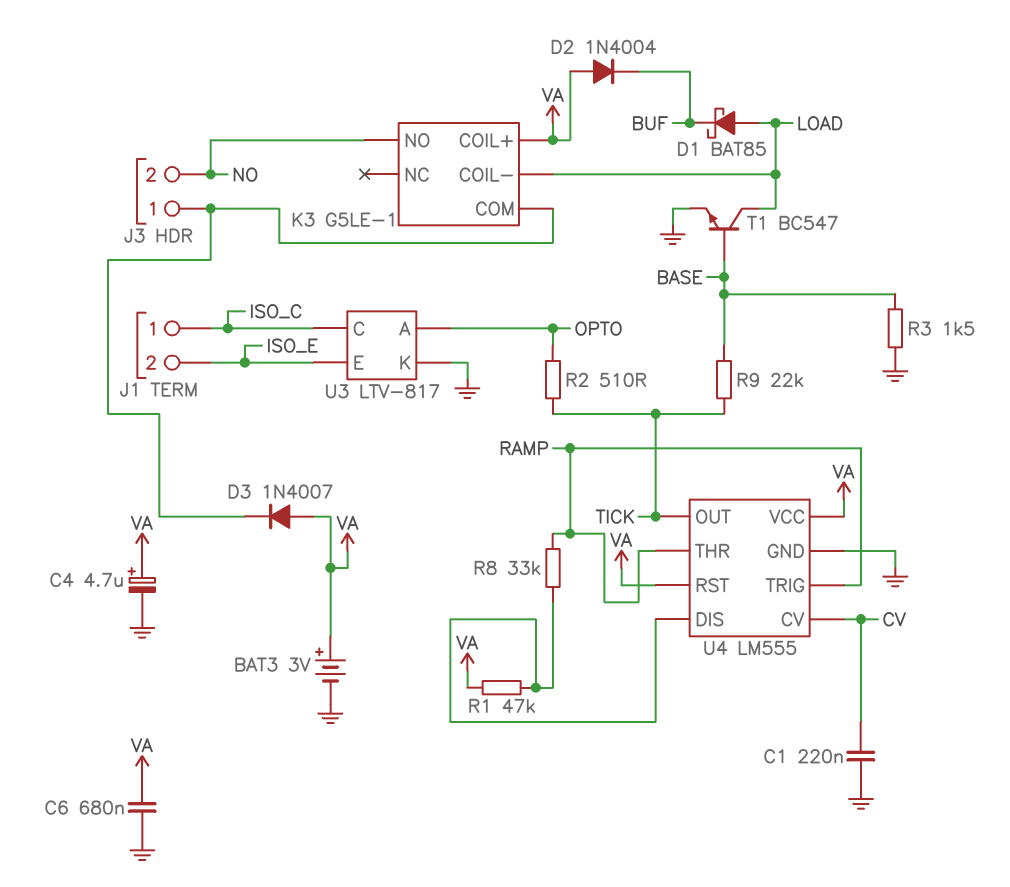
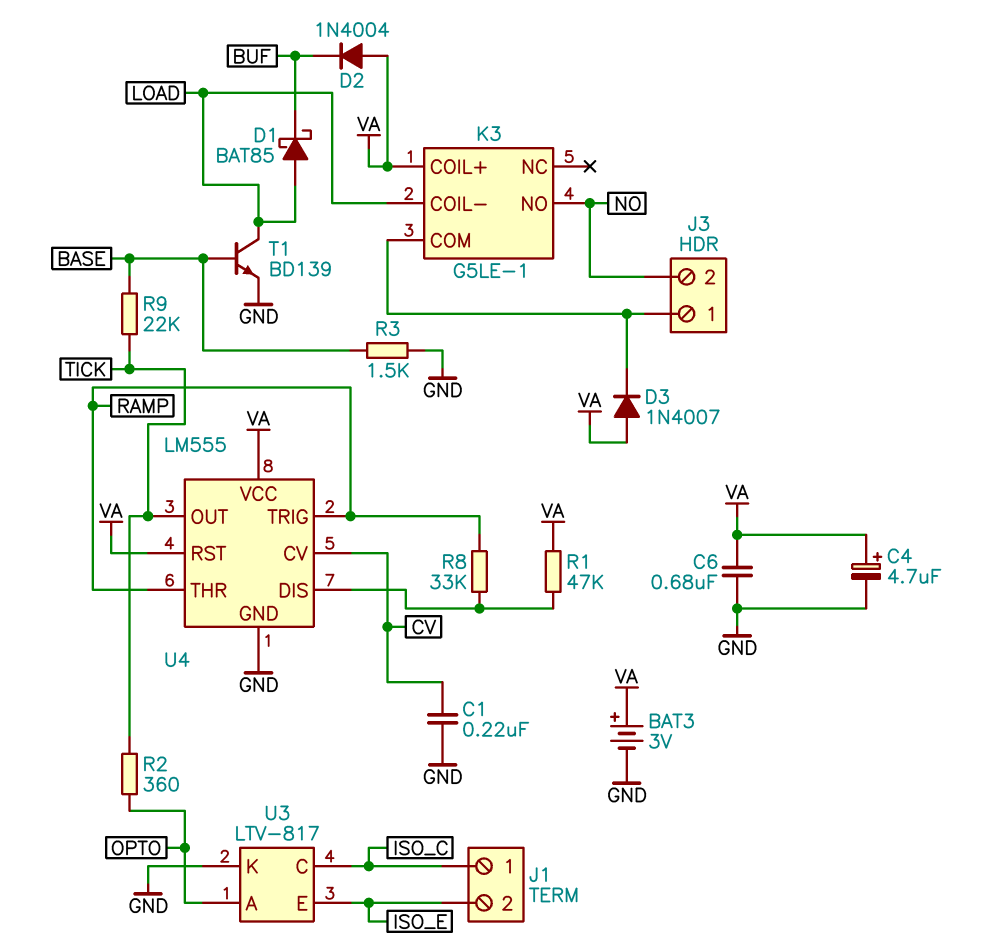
R2: 510 (OPTO, TICK) -> 360 (OPTO, TICK)
T1: NPN BC547 (B BASE, C LOAD, E GND) -> NPN BD139 (B BASE, C LOAD, E GND)

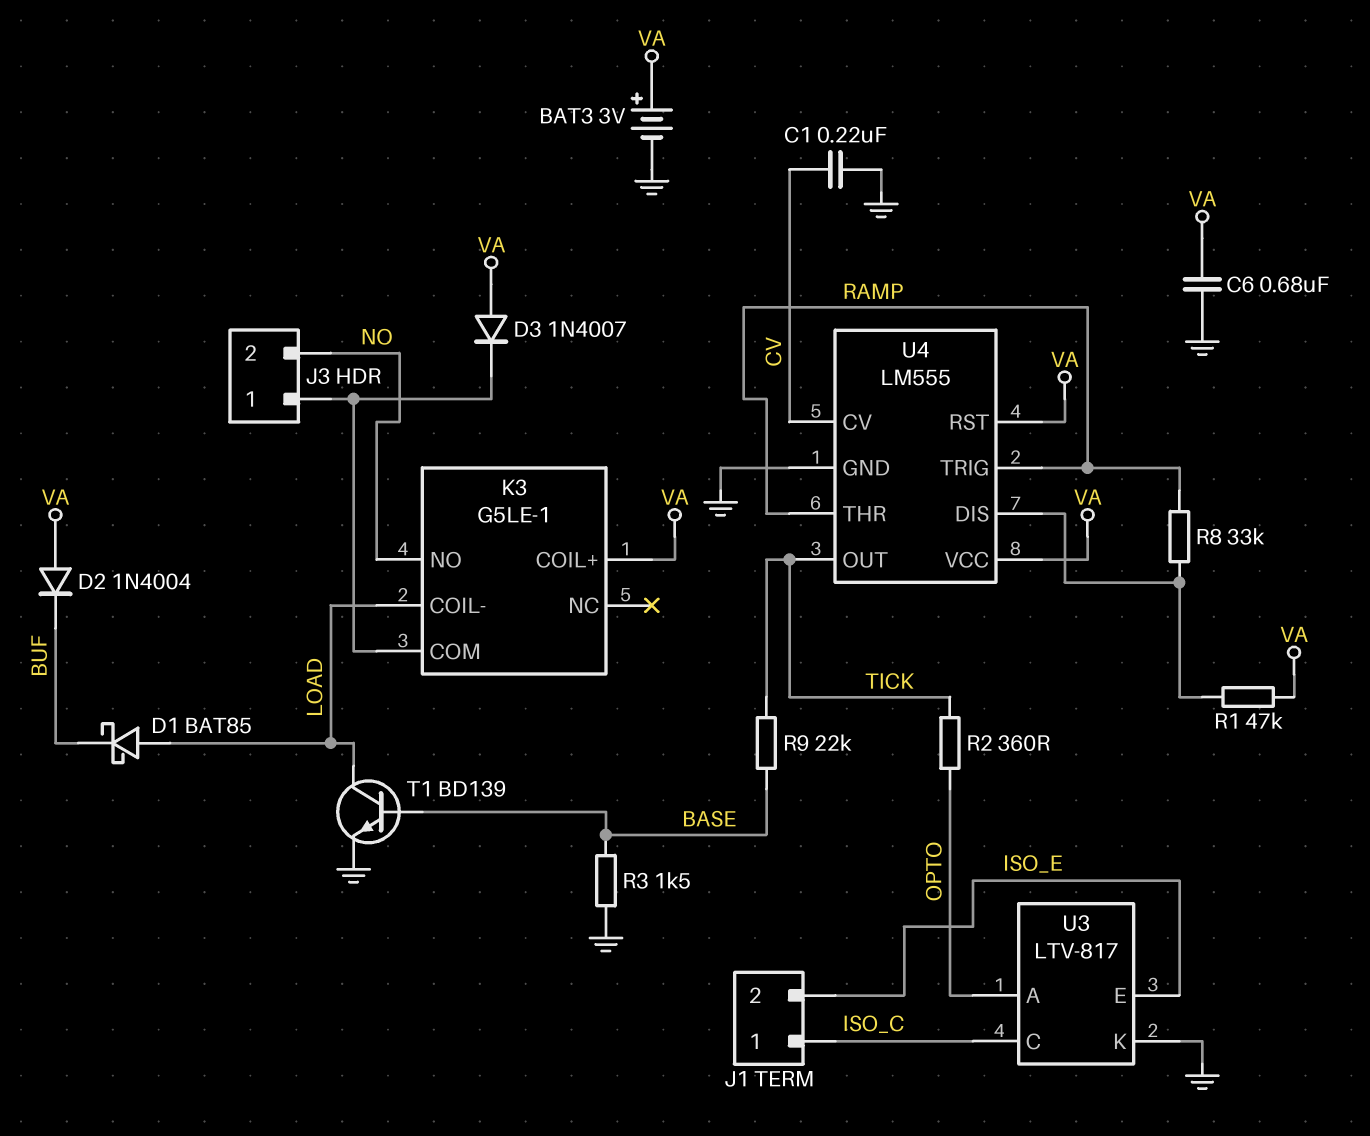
C4: 4.7uF (plus VA, minus GND) -> none

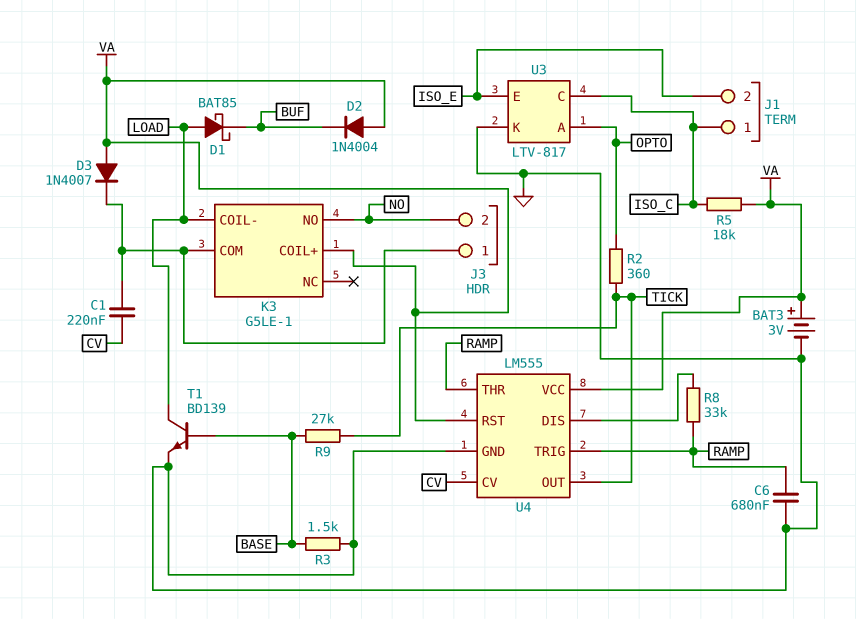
C1: 220nF (CV, GND) -> 220nF (CV, J3/1)
C6: 680nF (GND, VA) -> 680nF (GND, RAMP)
R1: 47k (U4/DIS, VA) -> none
R5: none -> 18k (ISO_C, VA)
R9: 22k (BASE, TICK) -> 27k (BASE, TICK)

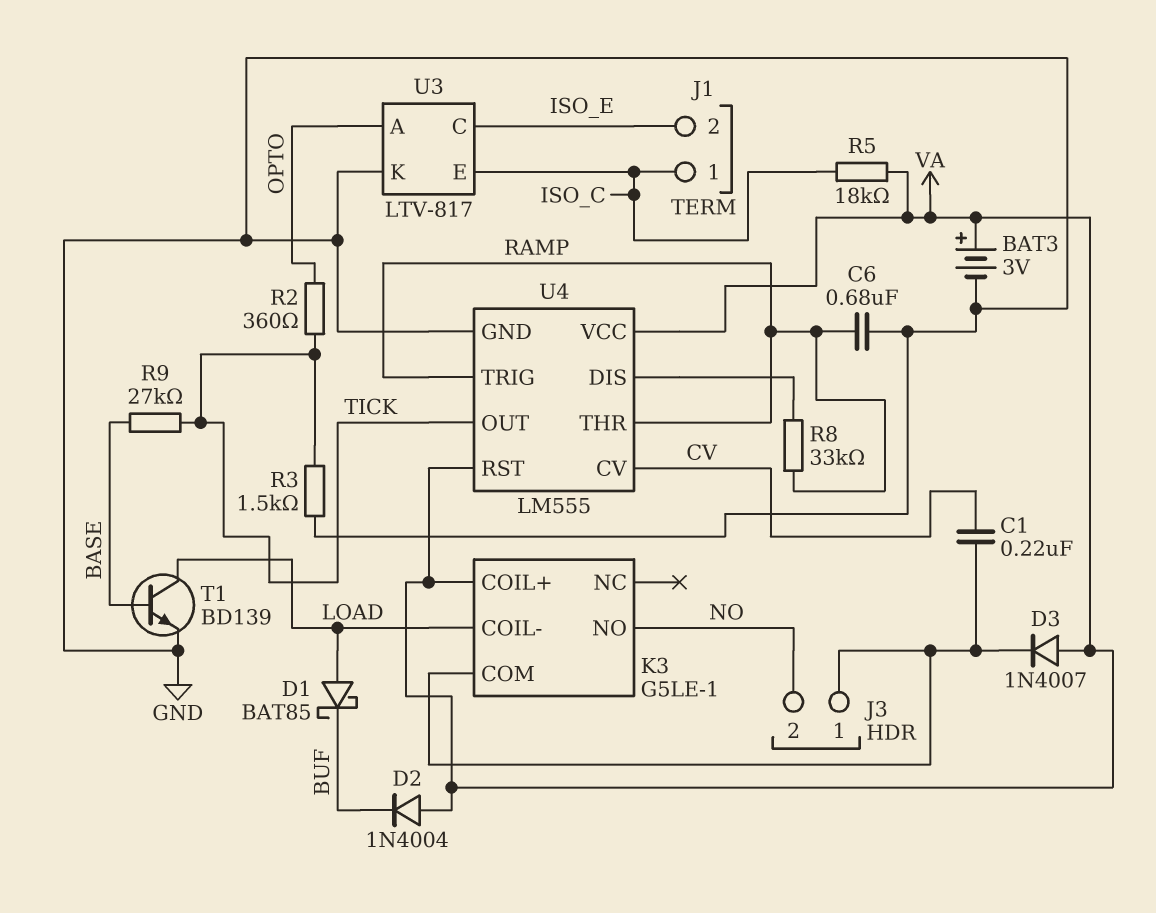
R3: 1.5k (BASE, GND) -> 1.5k (GND, TICK)
U3 pin C: ISO_C -> ISO_E
U3 pin E: ISO_E -> ISO_C

